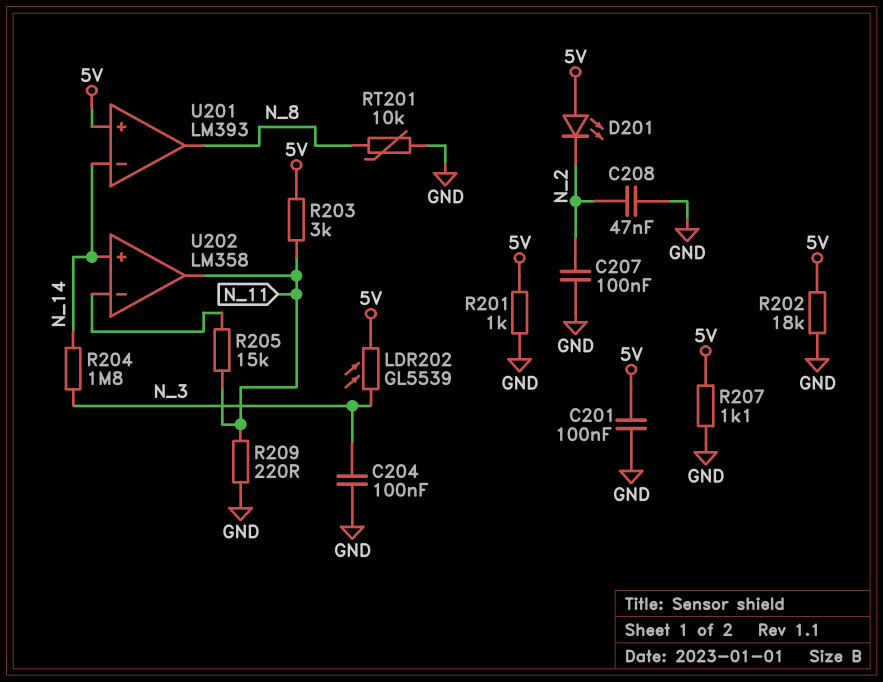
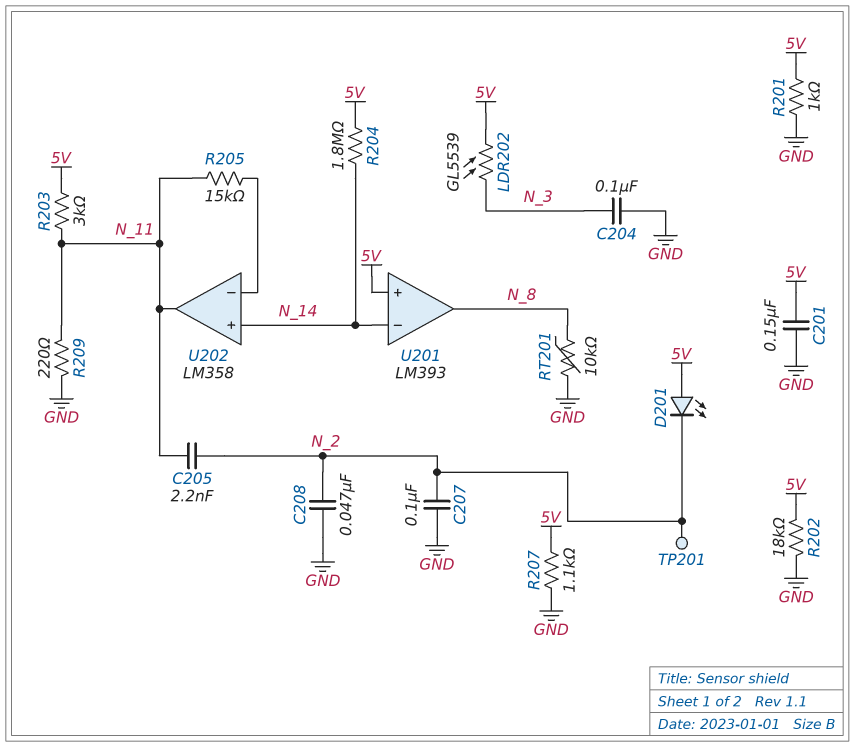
C201: 100nF (5V, GND) -> 150nF (5V, GND)
C205: none -> 2.2nF (N_2, N_11)
R204: 1.8M (N_3, N_14) -> 1.8M (5V, N_14)
TP201: none -> test point (N_2)

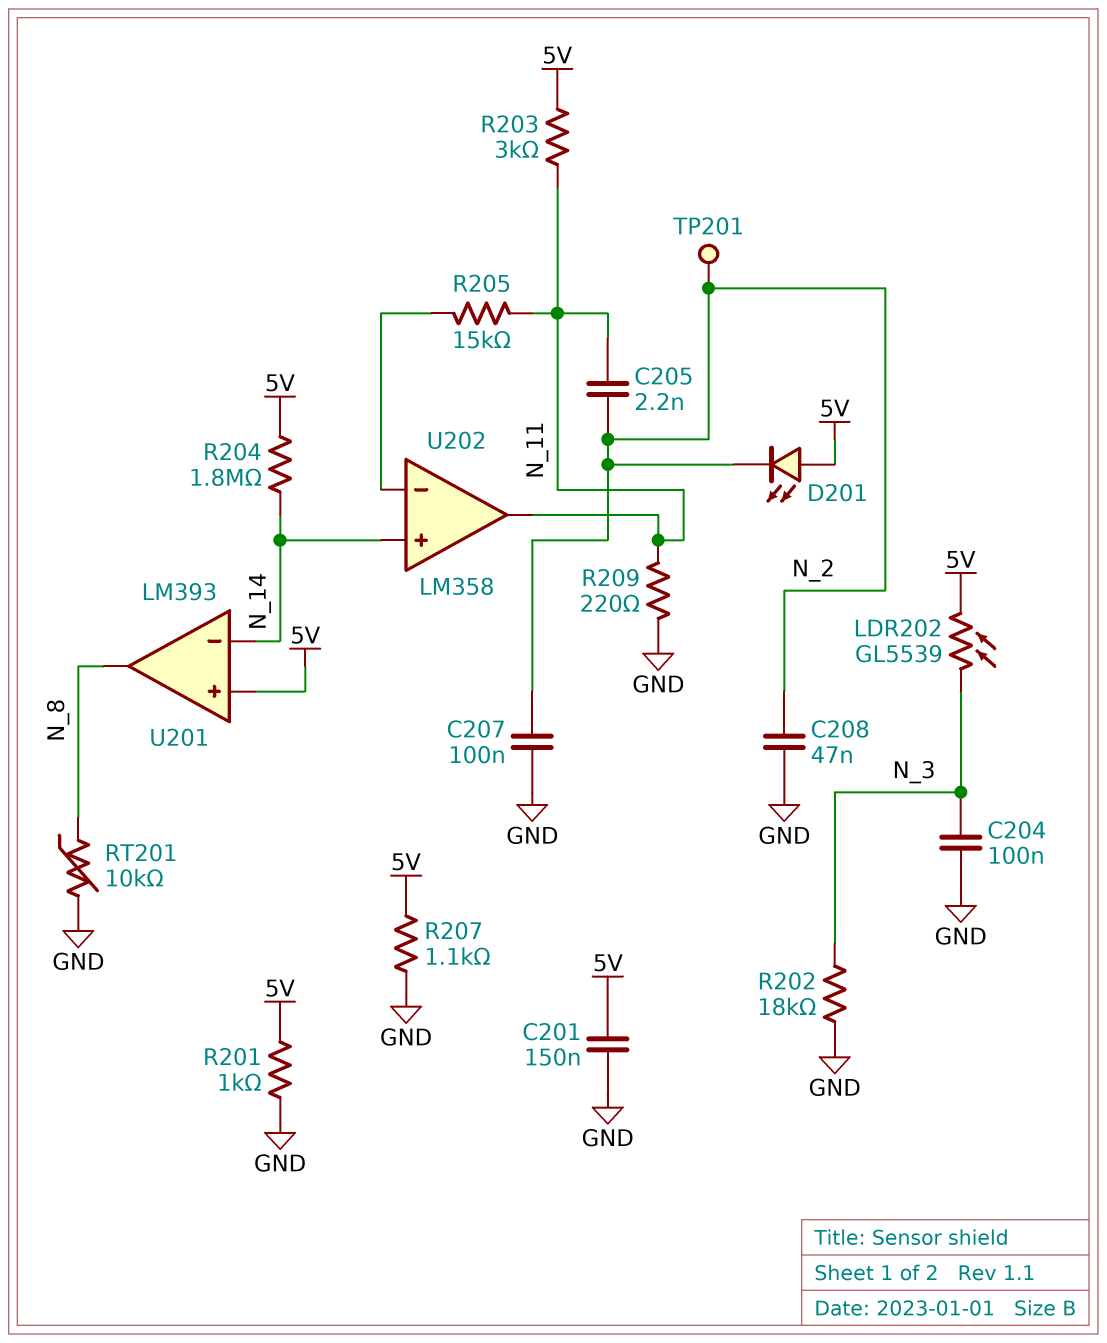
R202: 18k (5V, GND) -> 18k (GND, N_3)

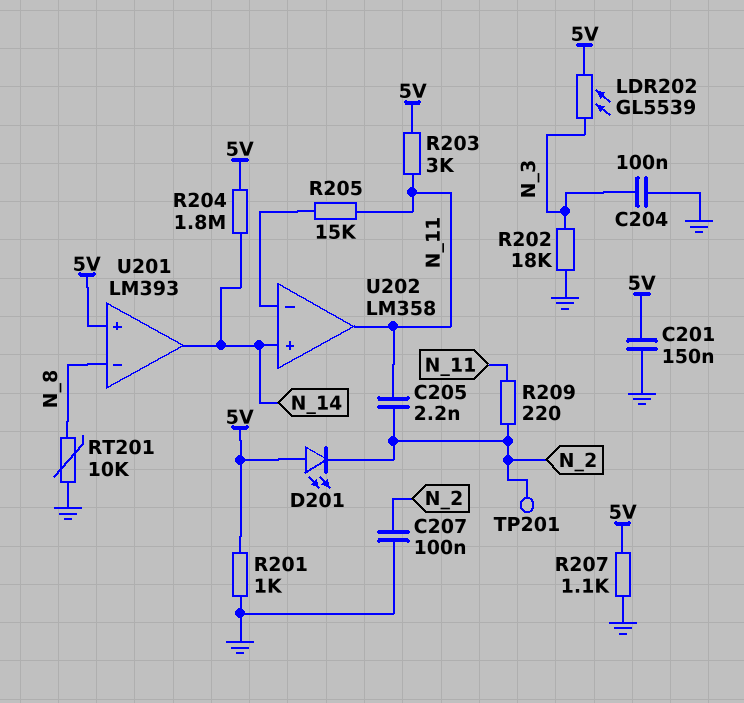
C208: 47nF (GND, N_2) -> none
R209: 220 (GND, N_11) -> 220 (N_2, N_11)
U201 pin in-: N_14 -> N_8
U201 pin out: N_8 -> N_14

